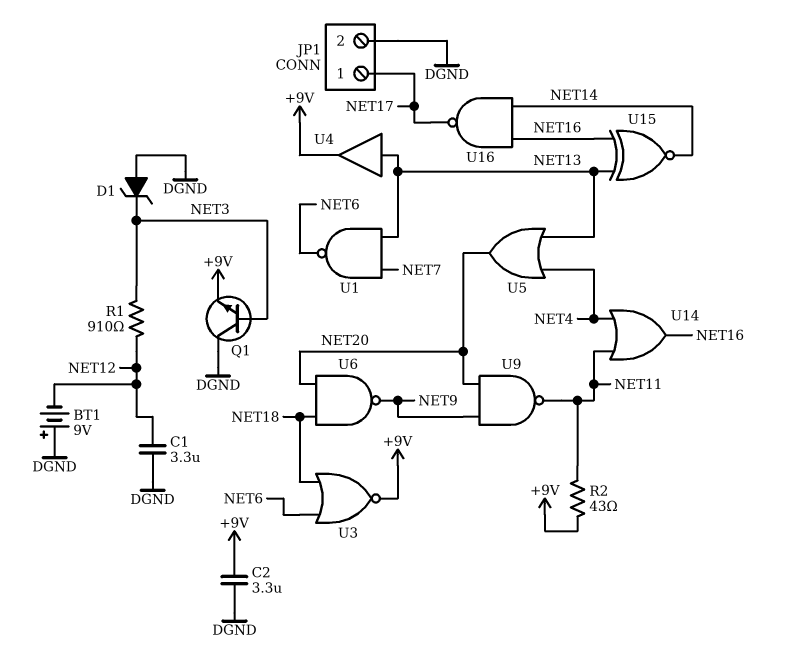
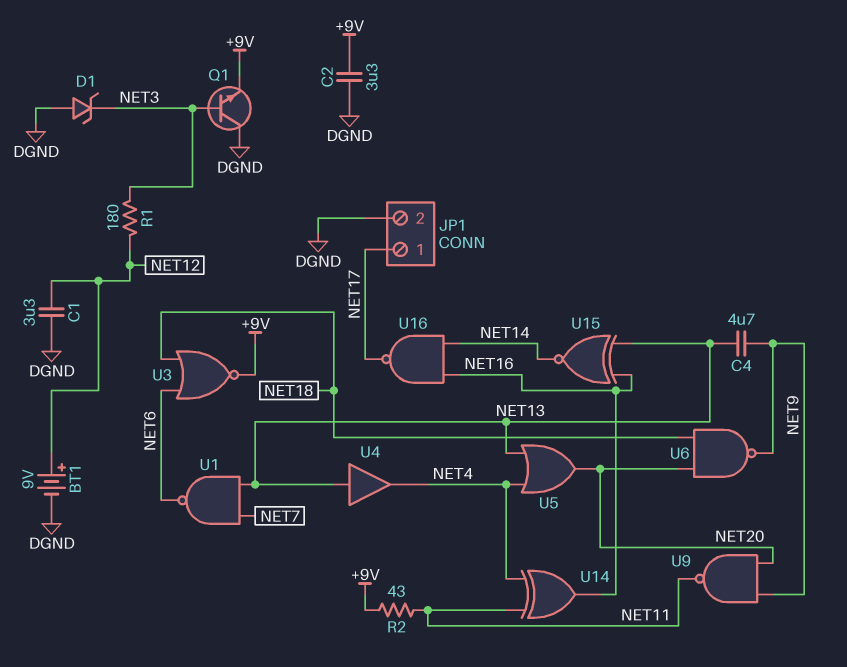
BT1: 9V (plus DGND, minus NET12) -> 9V (plus NET12, minus DGND)
C4: none -> 4.7uF (NET9, NET13)
R1: 910 (NET3, NET12) -> 180 (NET3, NET12)
U4: buffer (in NET13, out +9V) -> buffer (in NET13, out NET4)
U14: OR (in NET4, in NET11, out NET16) -> XOR (in NET4, in NET11, out NET16)

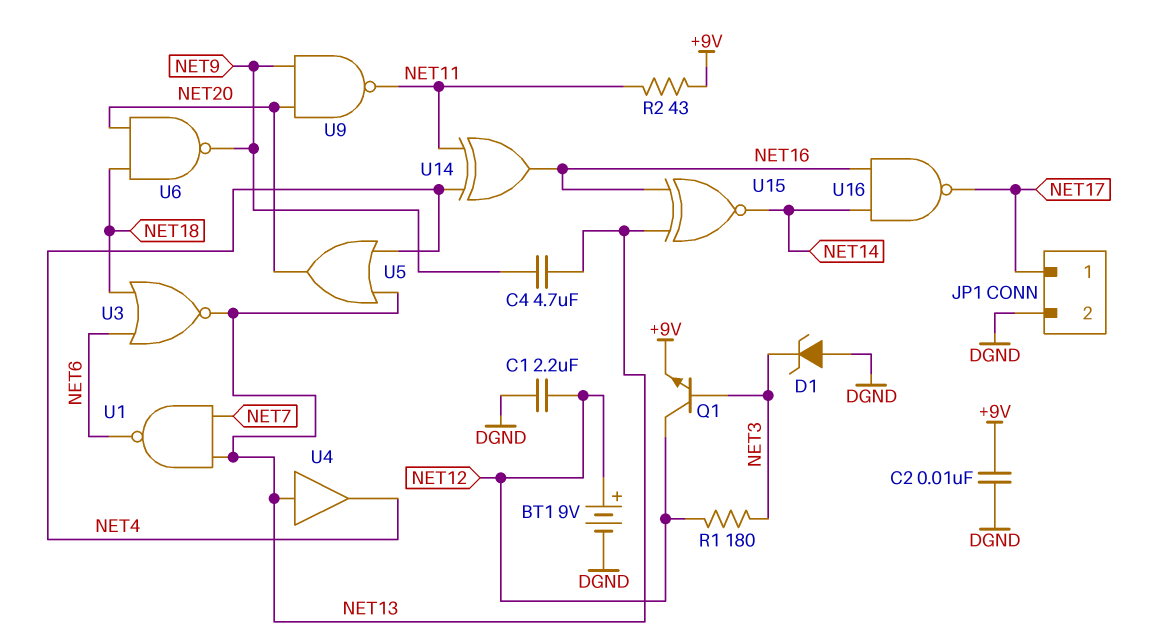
C1: 3.3uF (DGND, NET12) -> 2.2uF (DGND, NET12)
C2: 3.3uF (+9V, DGND) -> 10nF (+9V, DGND)
Q1: NPN (B NET3, C DGND, E +9V) -> NPN (B NET3, C NET12, E +9V)
U3: NOR (in NET6, in NET18, out +9V) -> NOR (in NET6, in NET18, out NET13)

